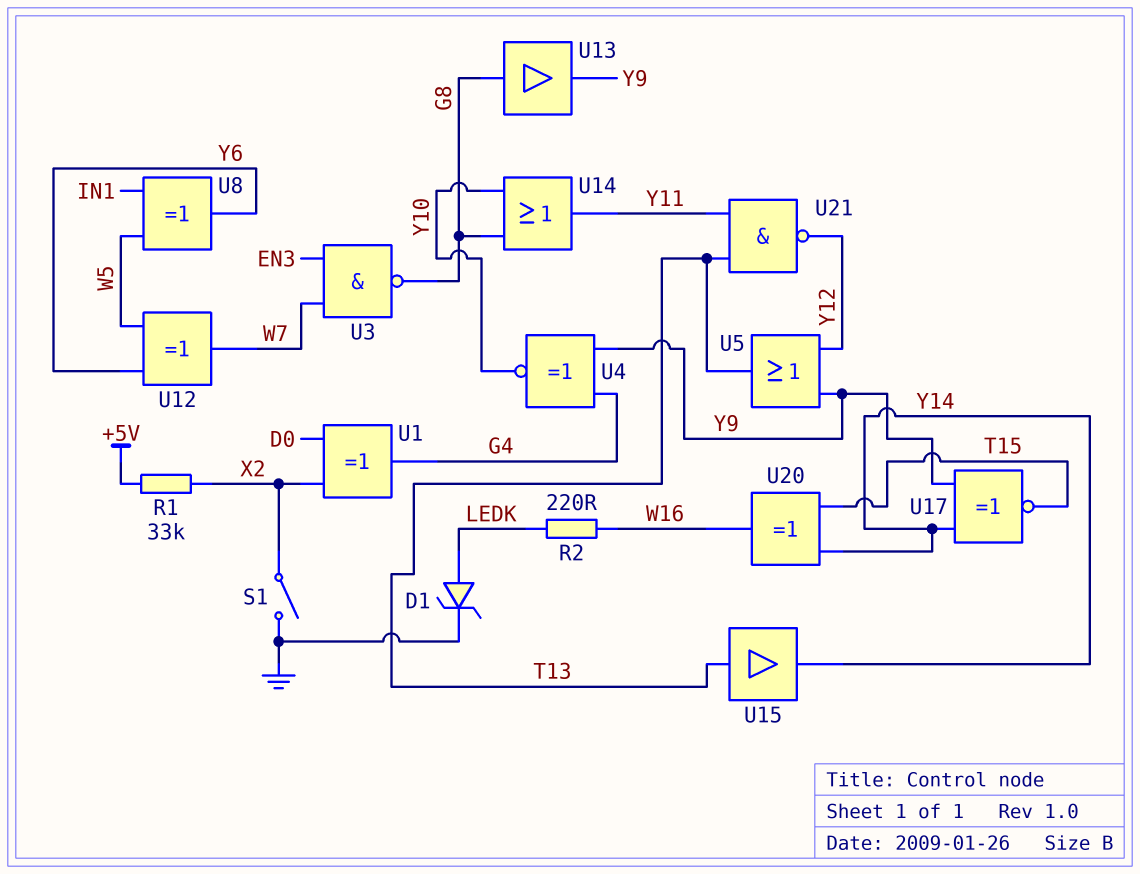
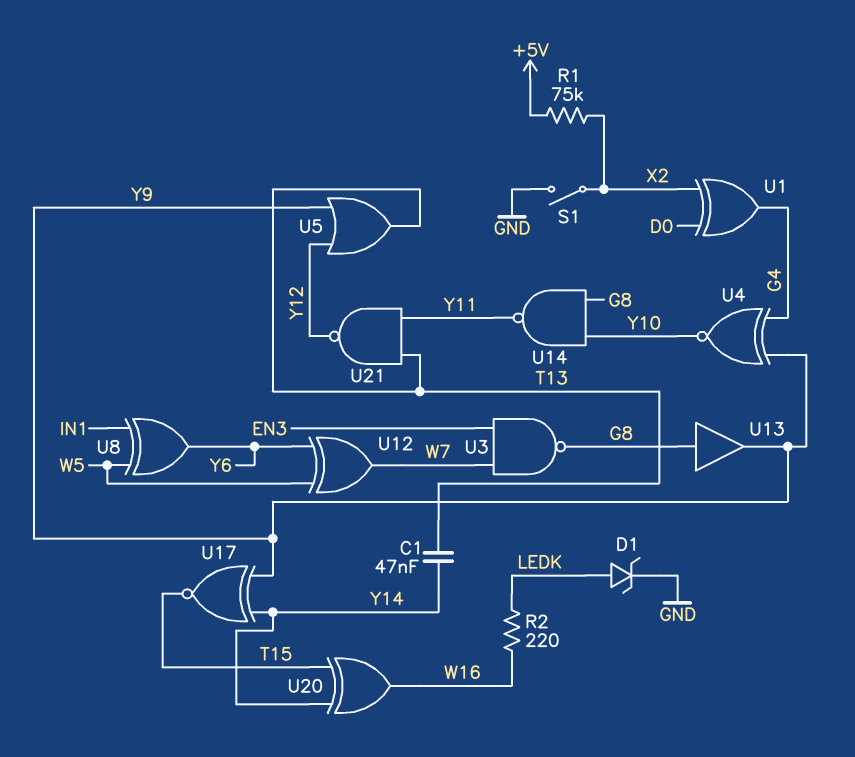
C1: none -> 47nF (T13, Y14)
R1: 33k (+5V, X2) -> 75k (+5V, X2)
U14: OR (in G8, in Y10, out Y11) -> NAND (in G8, in Y10, out Y11)
U15: buffer (in T13, out Y14) -> none

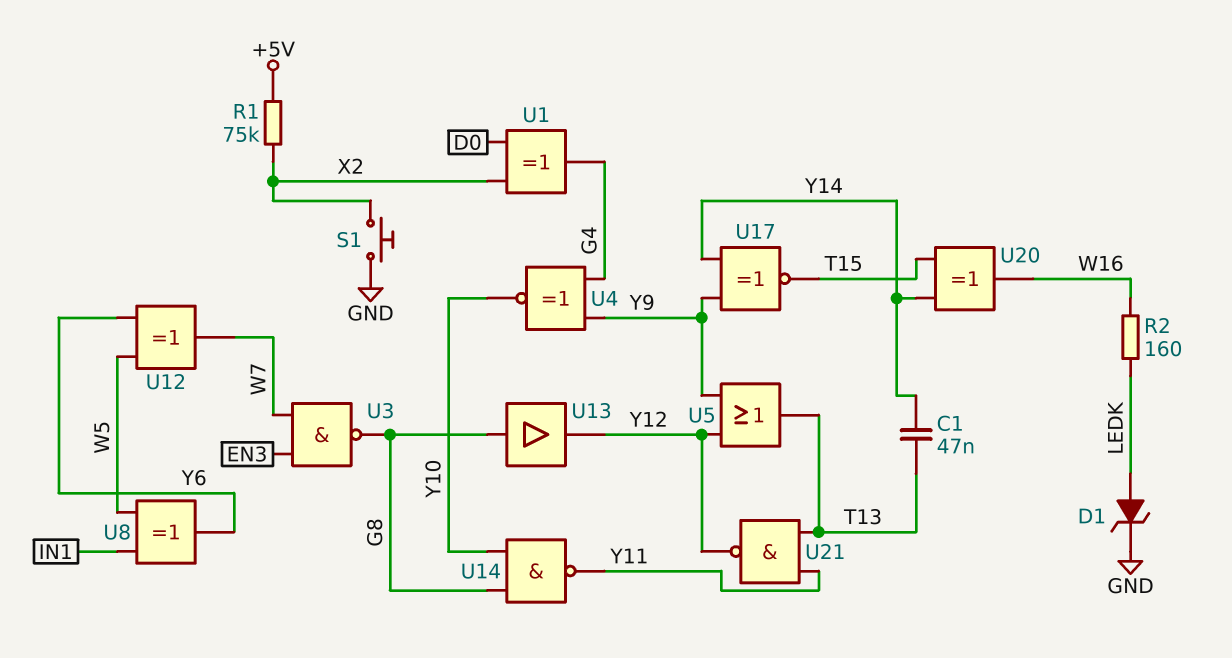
R2: 220 (LEDK, W16) -> 160 (LEDK, W16)
S1: switch (GND, X2) -> button (GND, X2)
U13: buffer (in G8, out Y9) -> buffer (in G8, out Y12)

